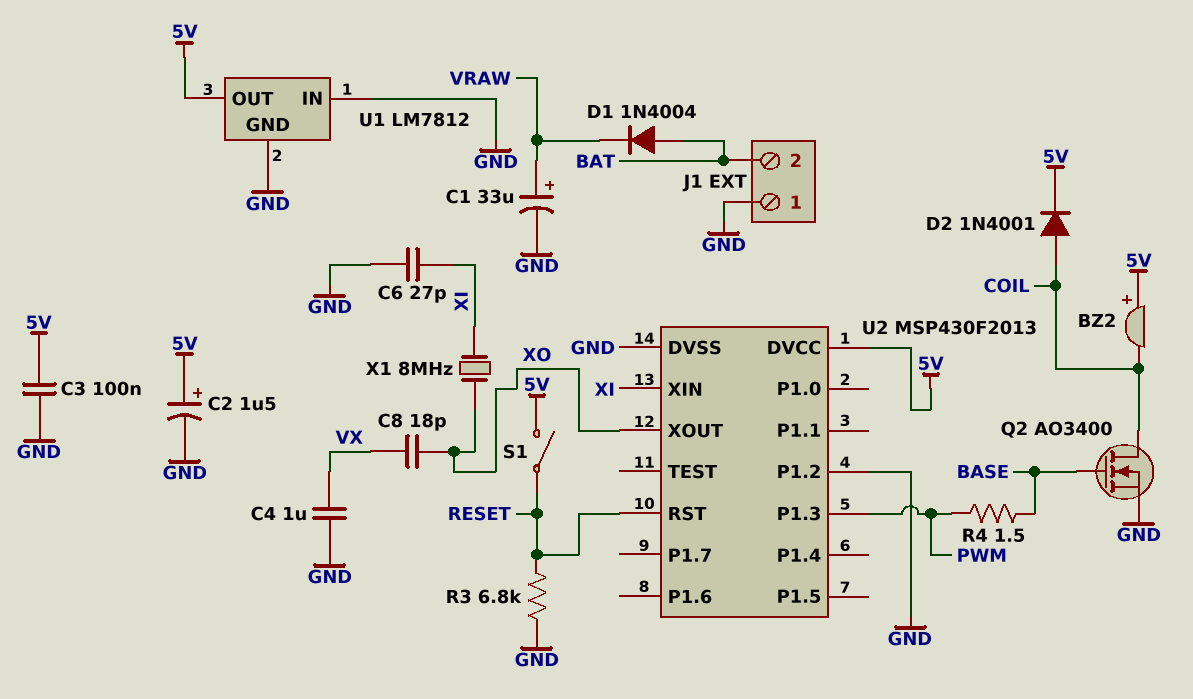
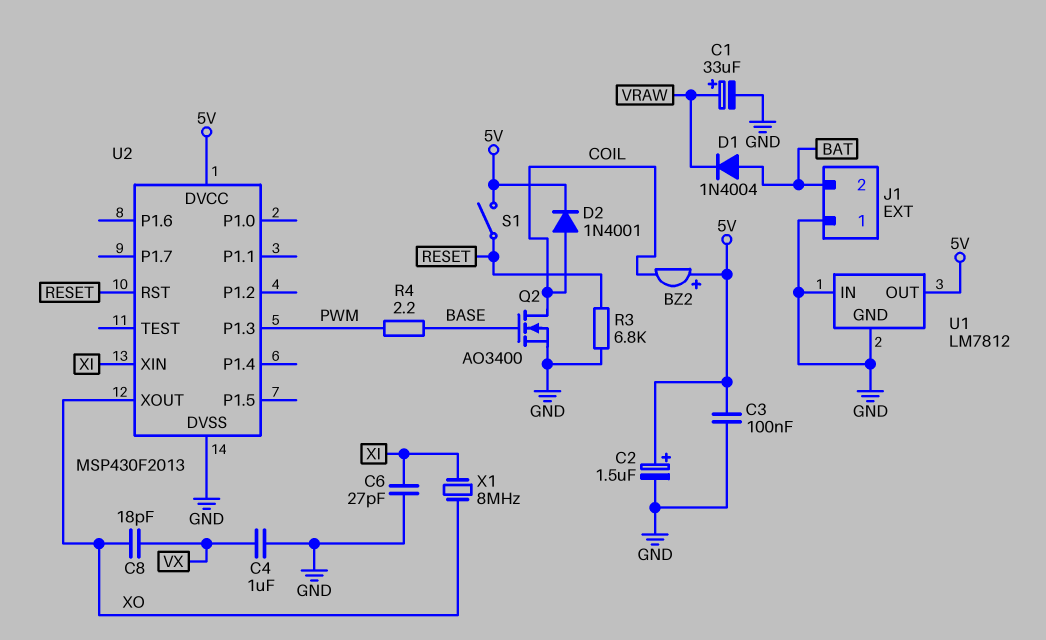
R4: 1.5 (BASE, PWM) -> 2.2 (BASE, PWM)
U2 pin P1.2: GND -> none

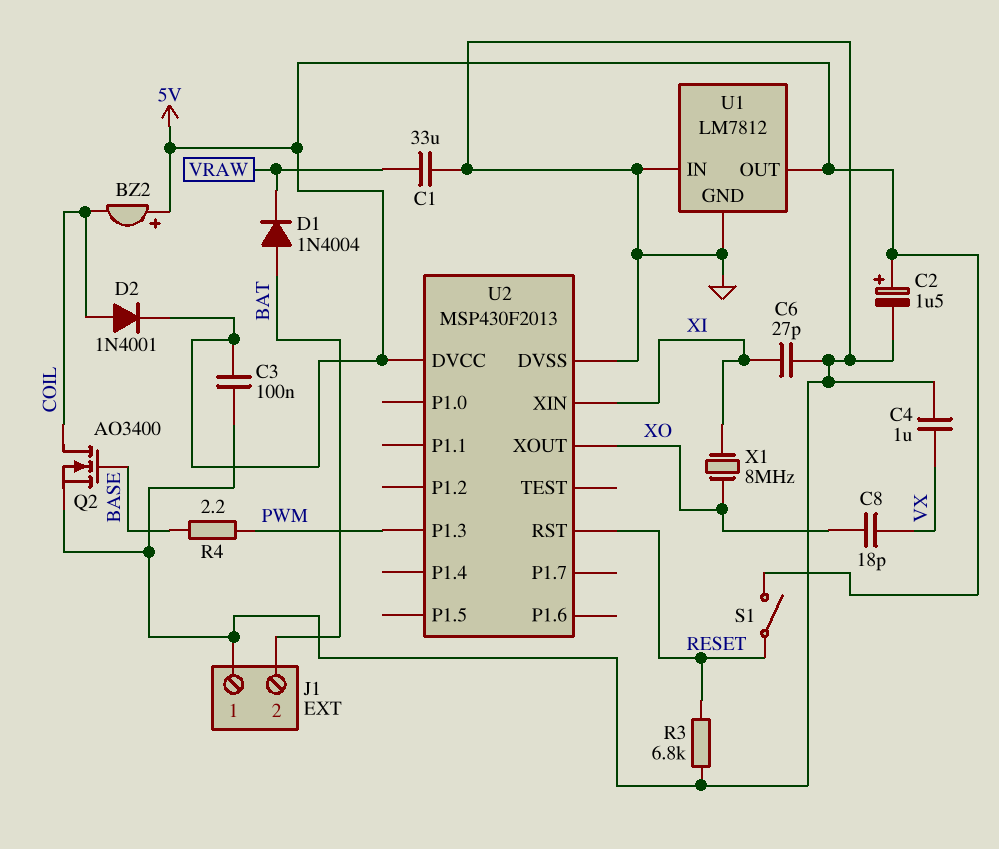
C1: 33uF (plus VRAW, minus GND) -> 33uF (GND, VRAW)

